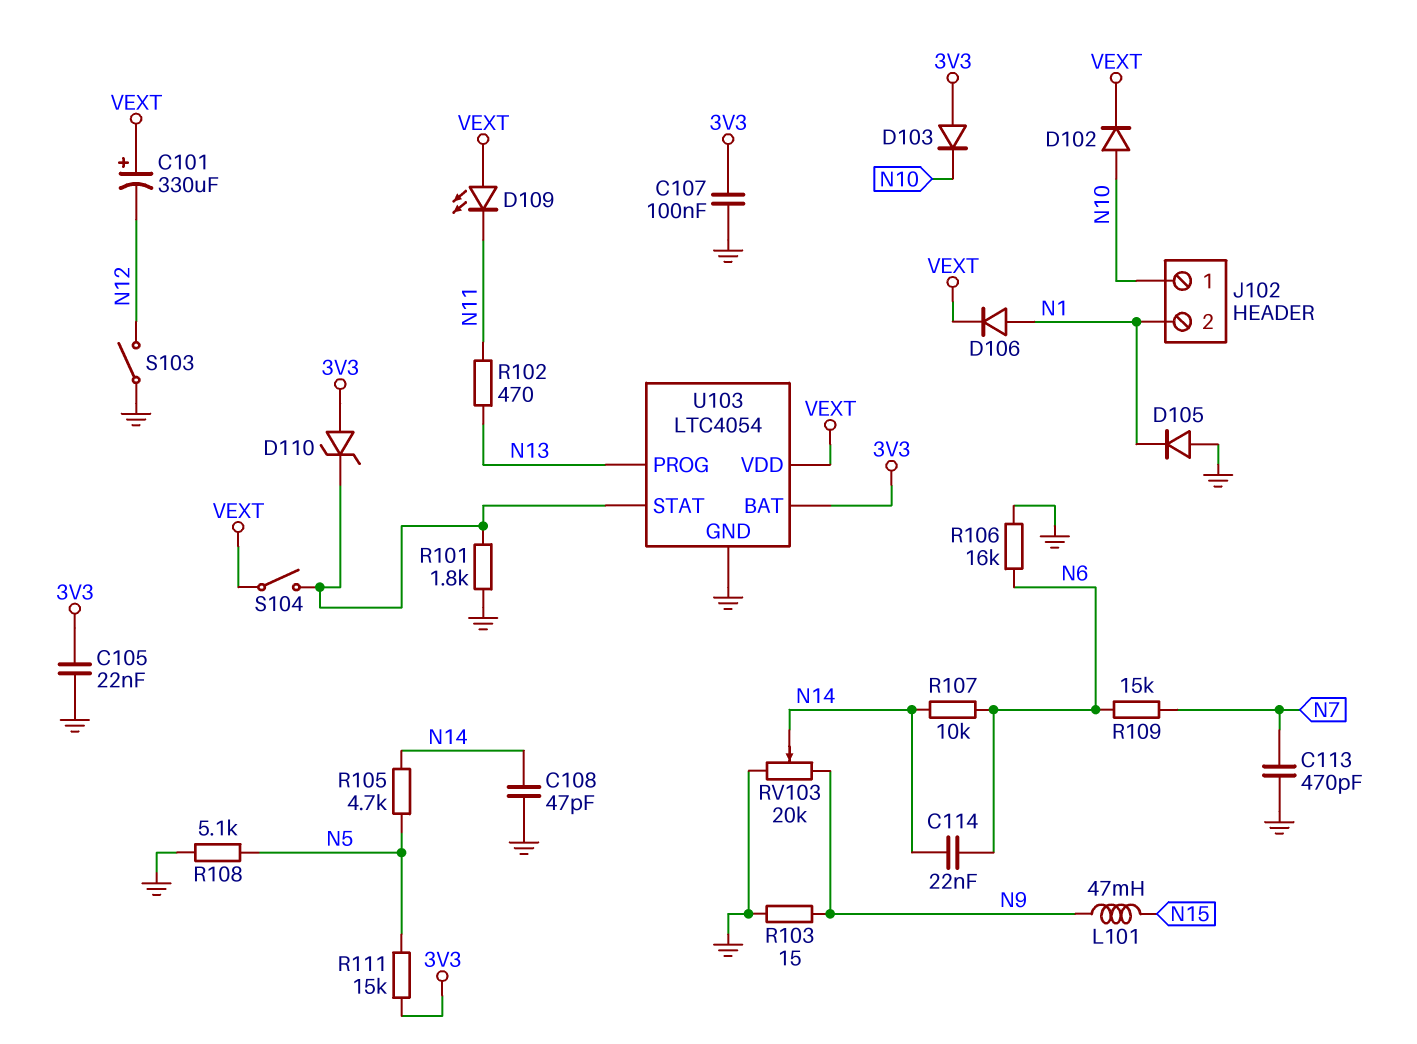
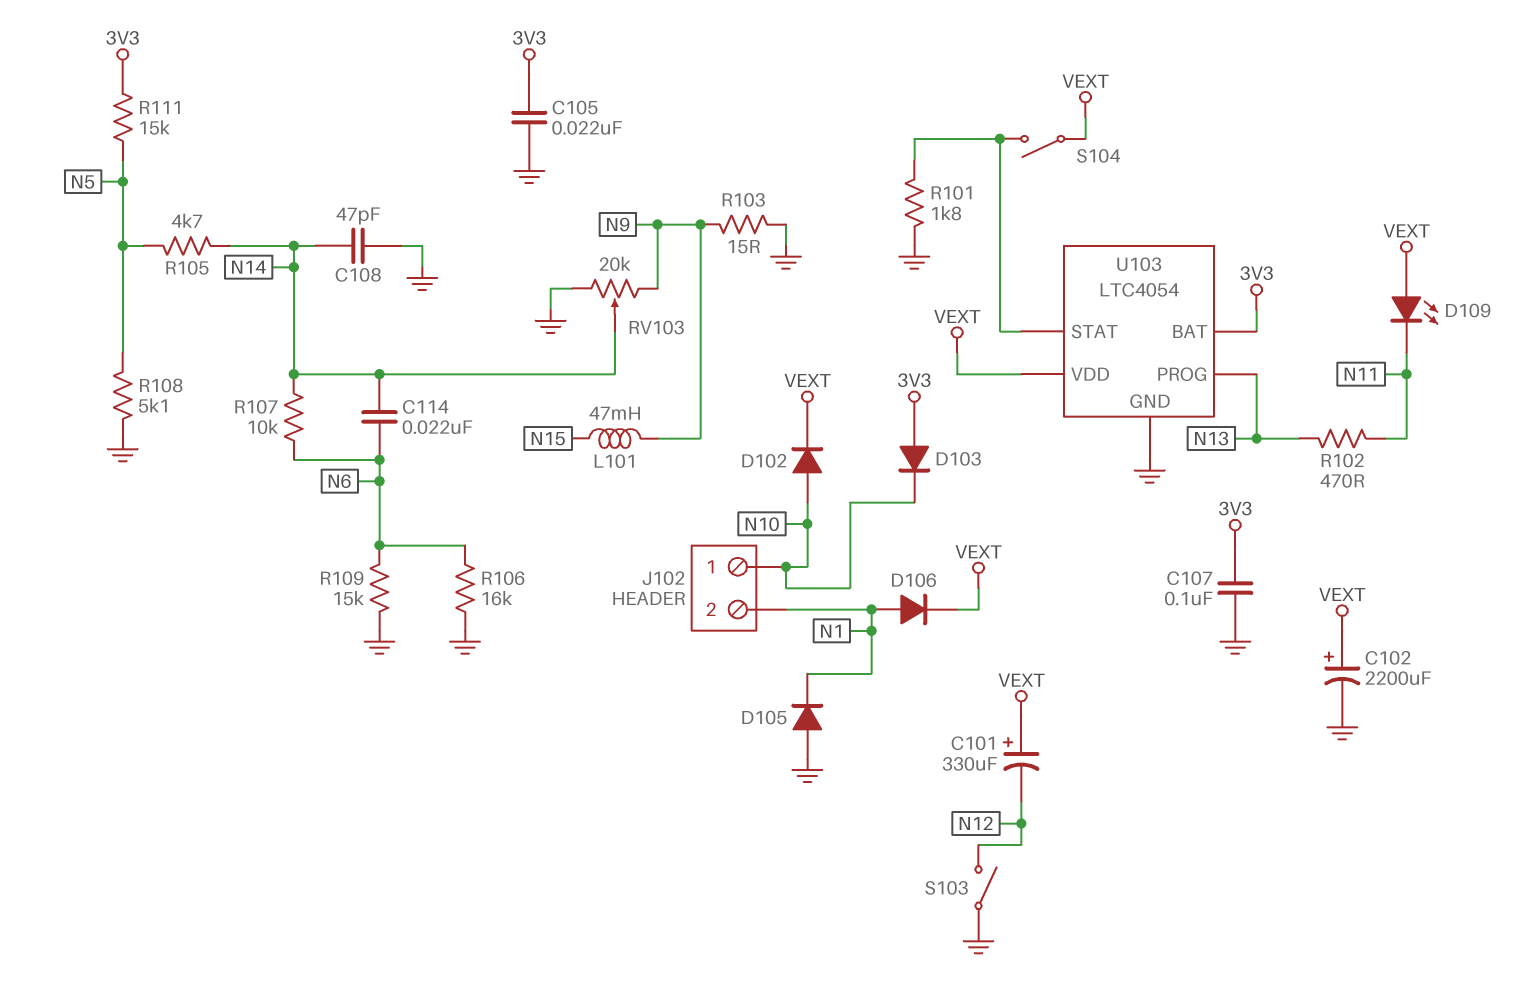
C102: none -> 2200uF (plus VEXT, minus GND)
C113: 470pF (GND, N7) -> none
D110: zener (A 3V3, K U103/STAT) -> none
R109: 15k (N6, N7) -> 15k (GND, N6)

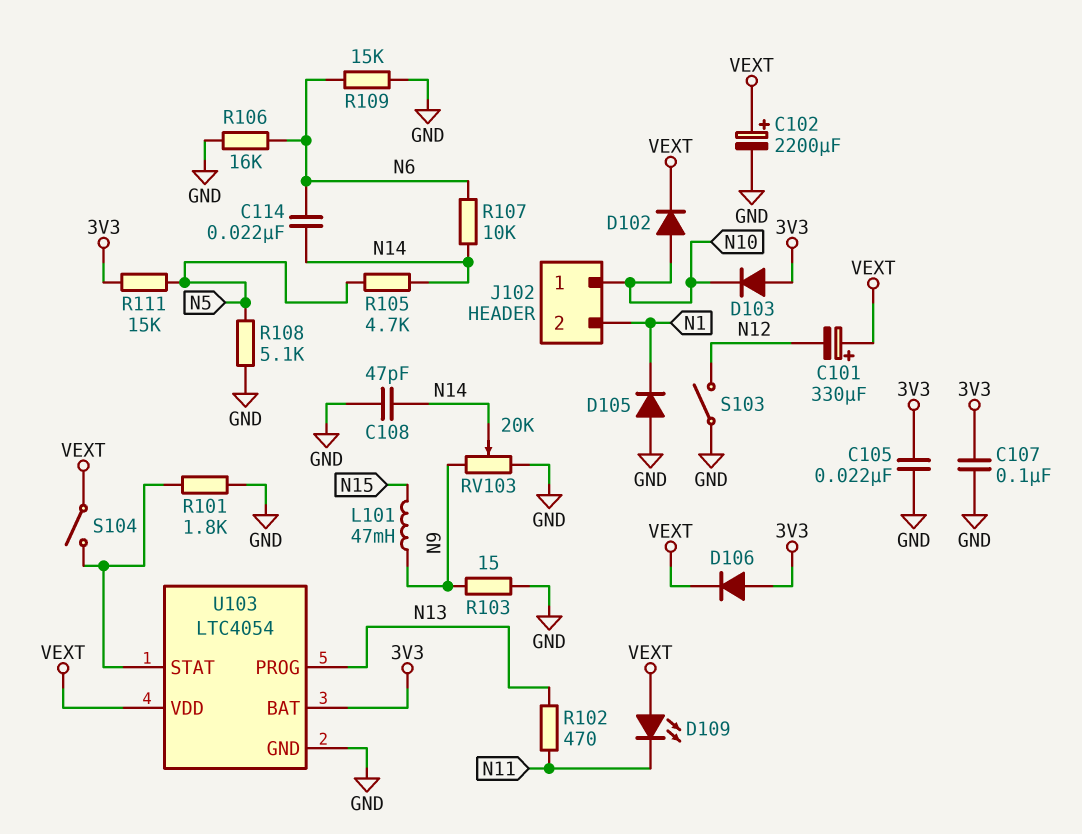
D106: diode (A N1, K VEXT) -> diode (A 3V3, K VEXT)

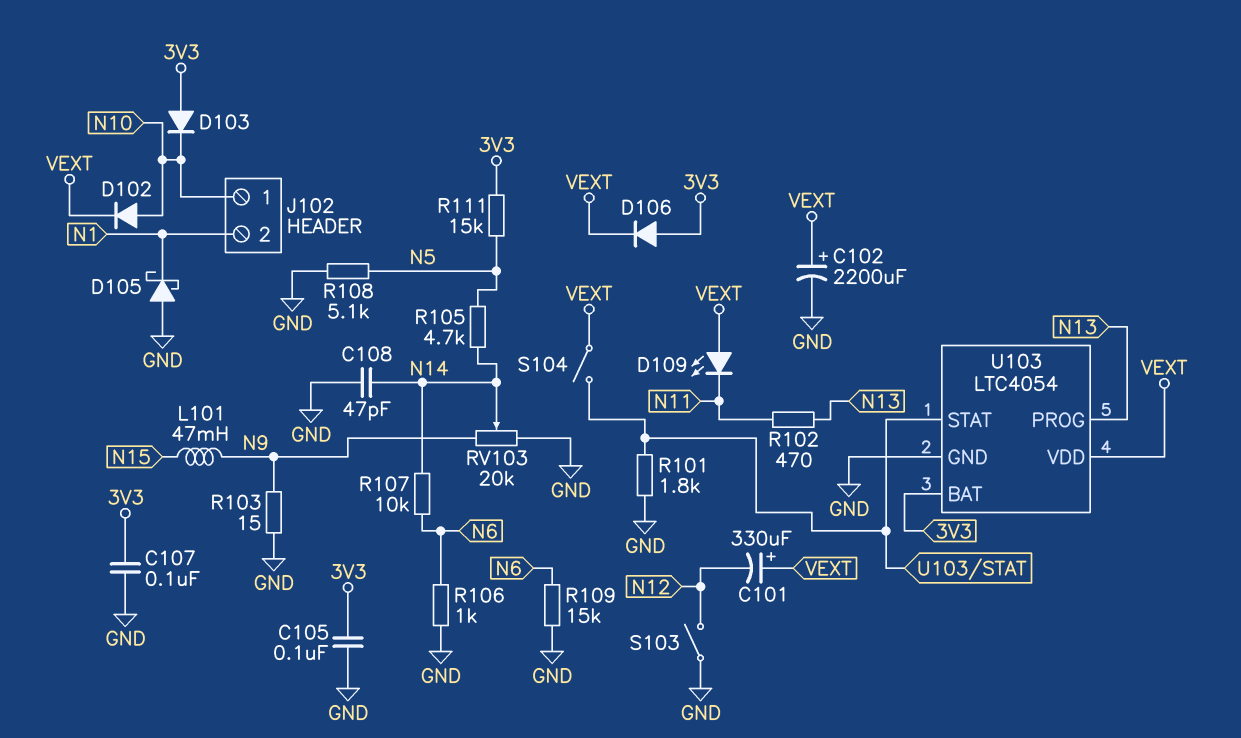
C105: 22nF (3V3, GND) -> 100nF (3V3, GND)
C114: 22nF (N6, N14) -> none
D105: diode (A GND, K N1) -> schottky (A GND, K N1)
R106: 16k (GND, N6) -> 1k (GND, N6)

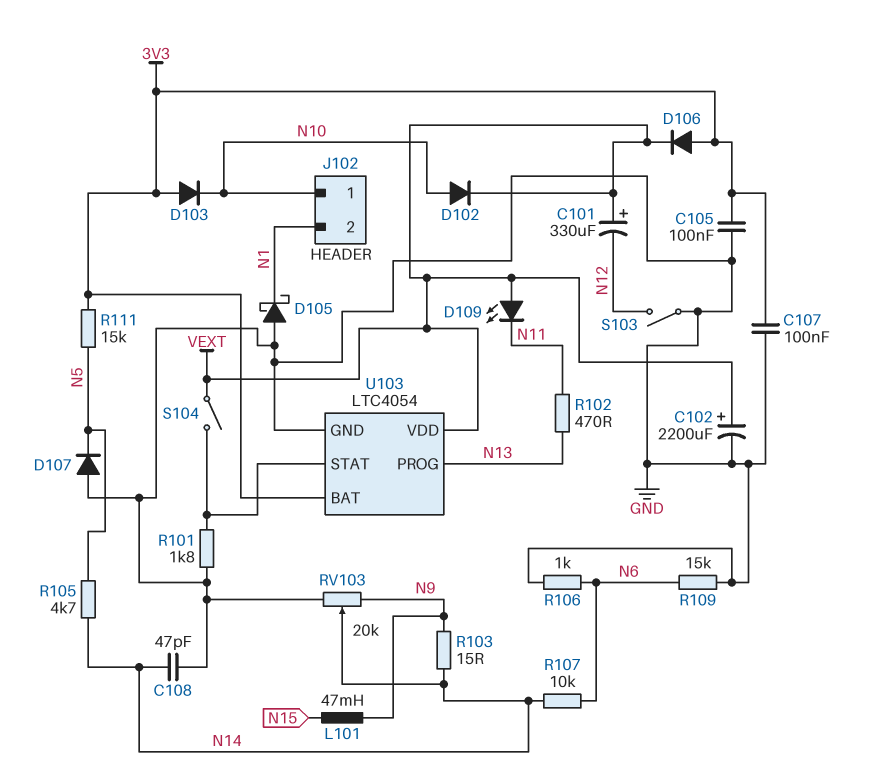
D107: none -> diode (A GND, K N5)
R103: 15 (GND, N9) -> 15 (N9, N14)
R108: 5.1k (GND, N5) -> none

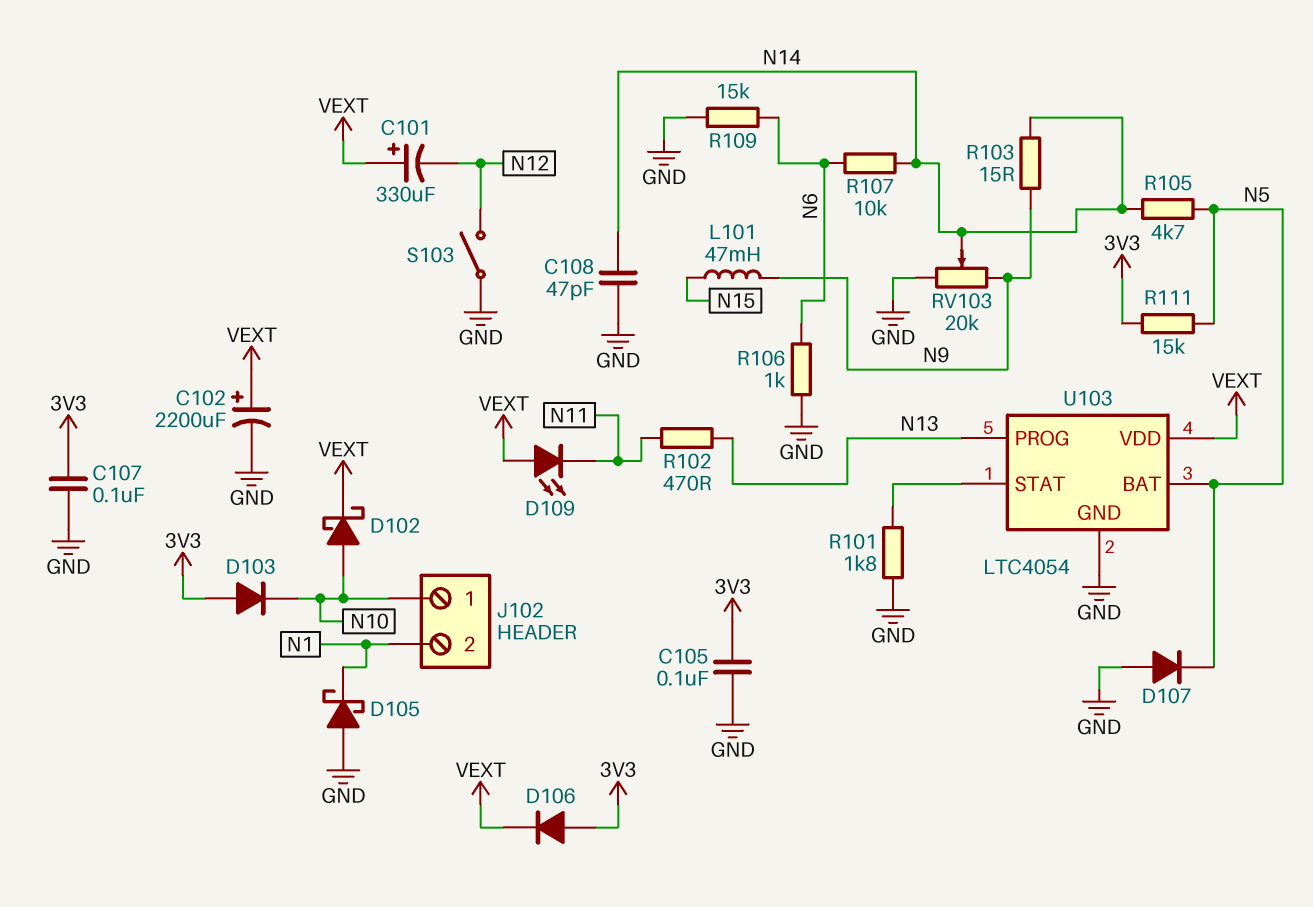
D102: diode (A N10, K VEXT) -> schottky (A N10, K VEXT)
S104: switch (U103/STAT, VEXT) -> none
U103 pin BAT: 3V3 -> N5

